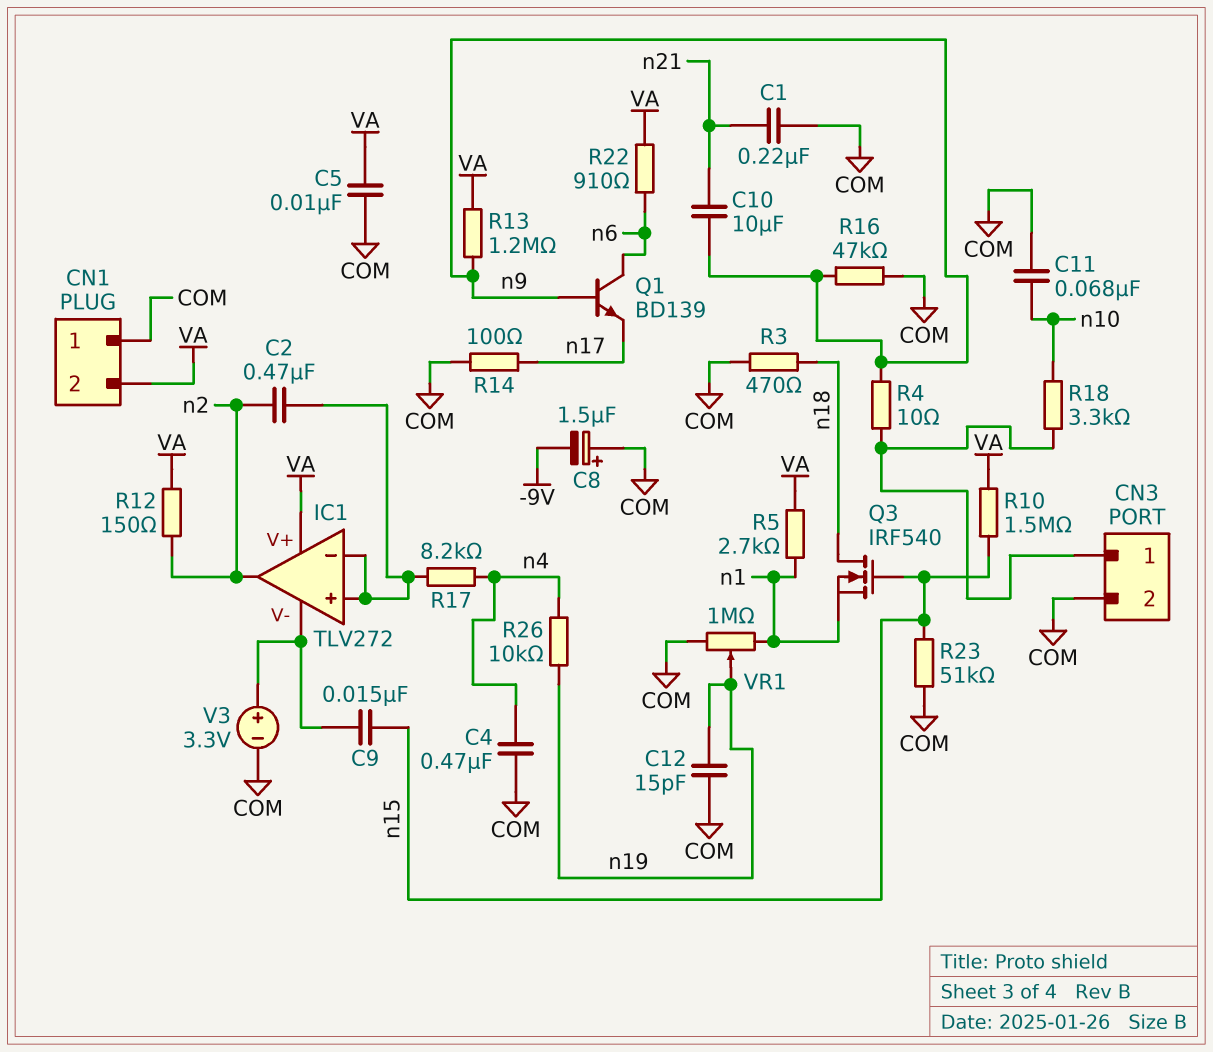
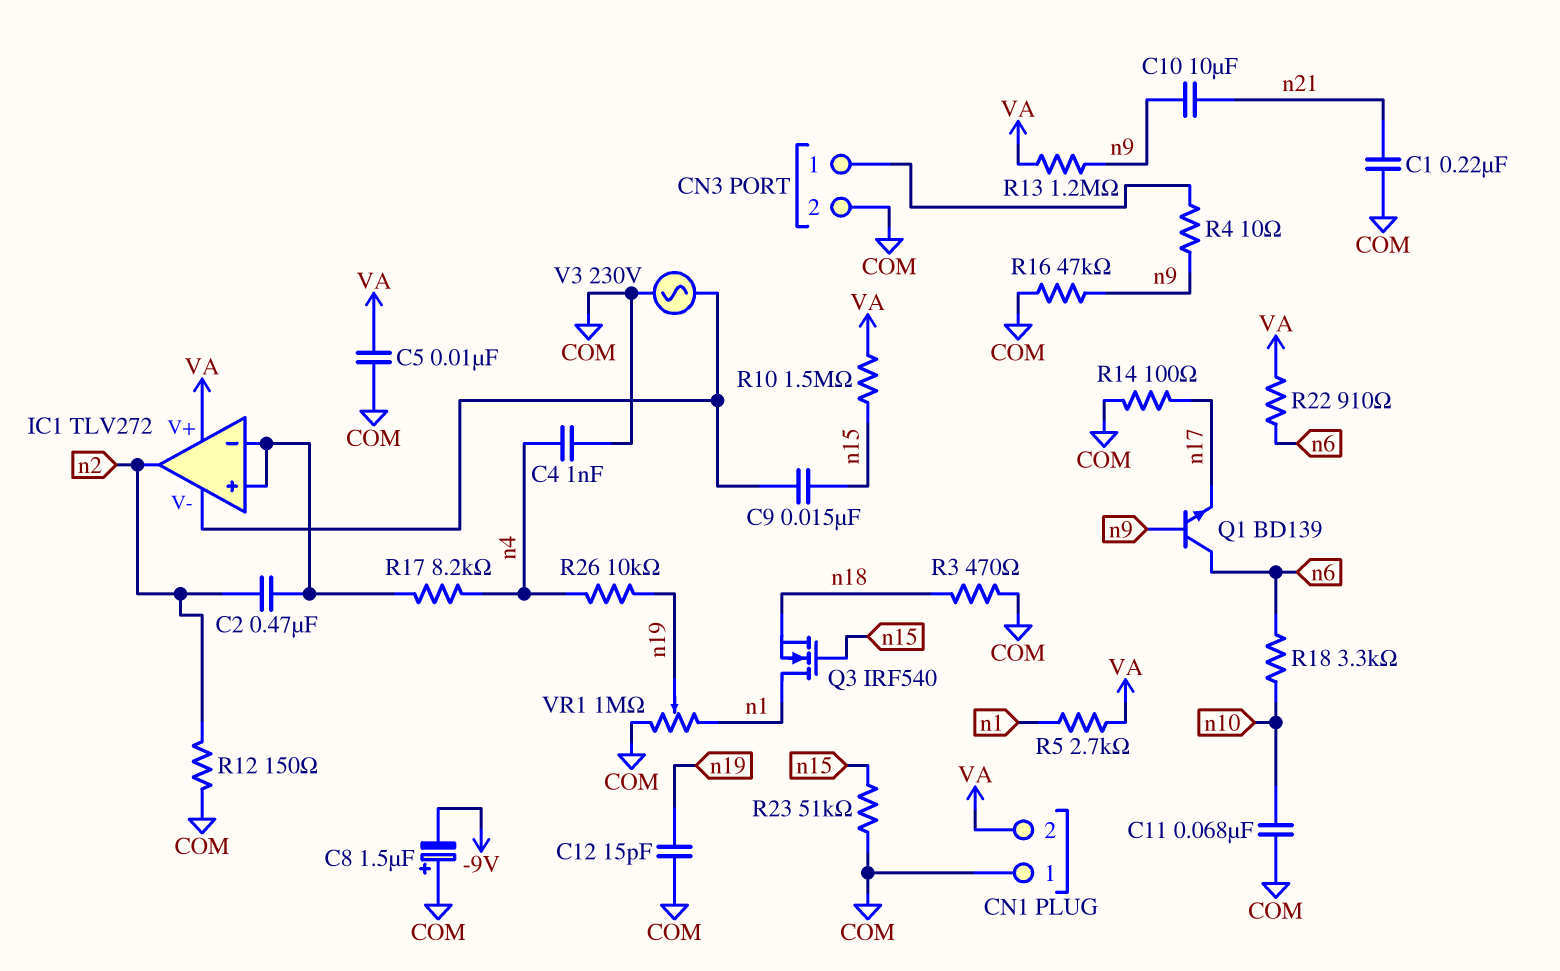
C4: 470nF (COM, n4) -> 1nF (COM, n4)
Q3: NMOS IRF540 (G n15, D n18, S n1) -> NMOS IRF540 (G n15, D n1, S n18)
R12: 150 (VA, n2) -> 150 (COM, n2)
R18: 3.3k (CN3/1, n10) -> 3.3k (n6, n10)
V3: 3.3V (plus IC1/V-, minus COM) -> AC 230V (COM, IC1/V-)

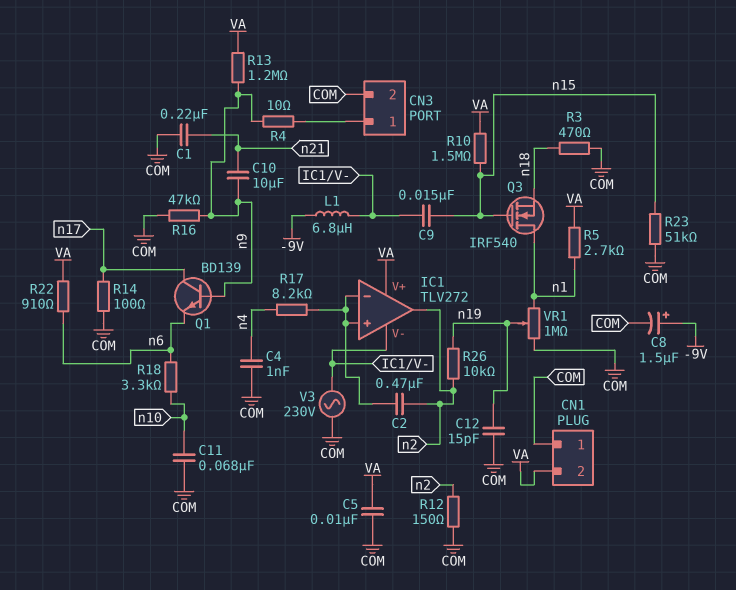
C8: 1.5uF (plus COM, minus -9V) -> 1.5uF (plus -9V, minus COM)
L1: none -> 6.8uH (-9V, IC1/V-)
Q1: NPN BD139 (B n9, C n6, E n17) -> NPN BD139 (B n9, C n17, E n6)
R26: 10k (n4, n19) -> 10k (n2, n19)

